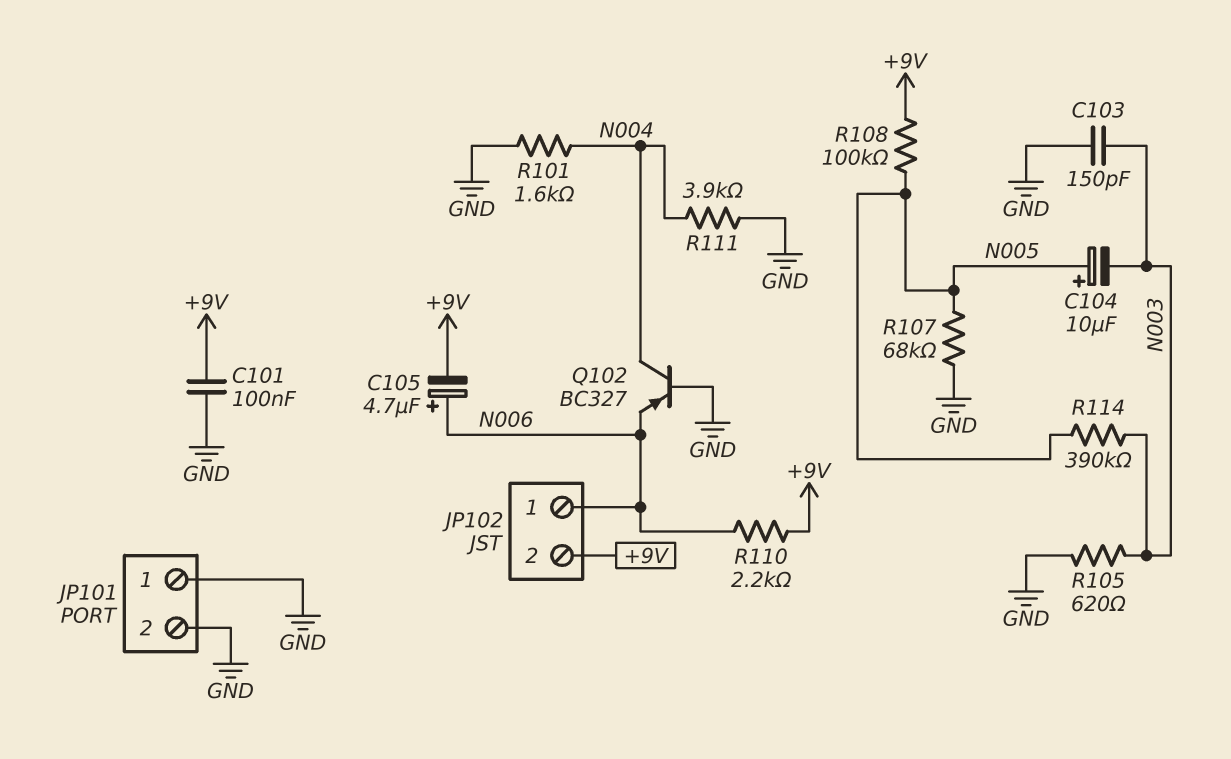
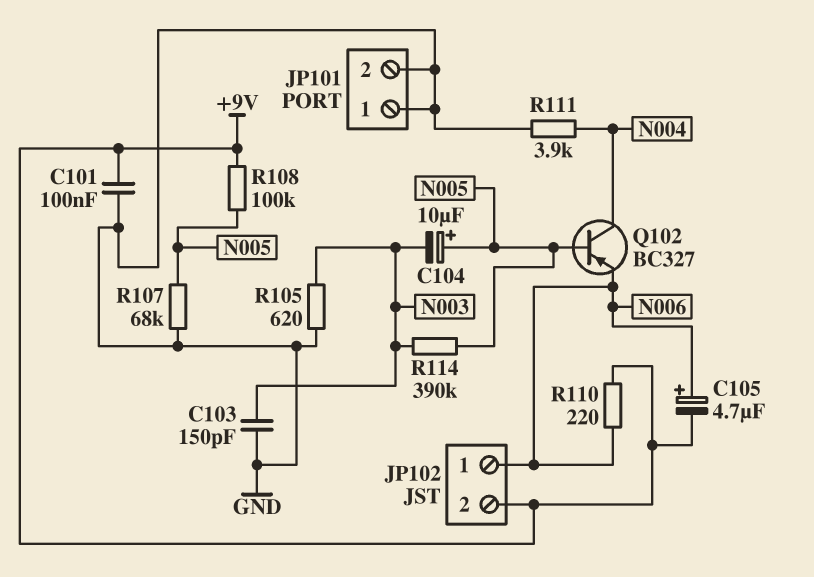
Q102: PNP BC327 (B GND, C N004, E N006) -> PNP BC327 (B N005, C N004, E N006)
R101: 1.6k (GND, N004) -> none
R110: 2.2k (+9V, N006) -> 220 (+9V, N006)

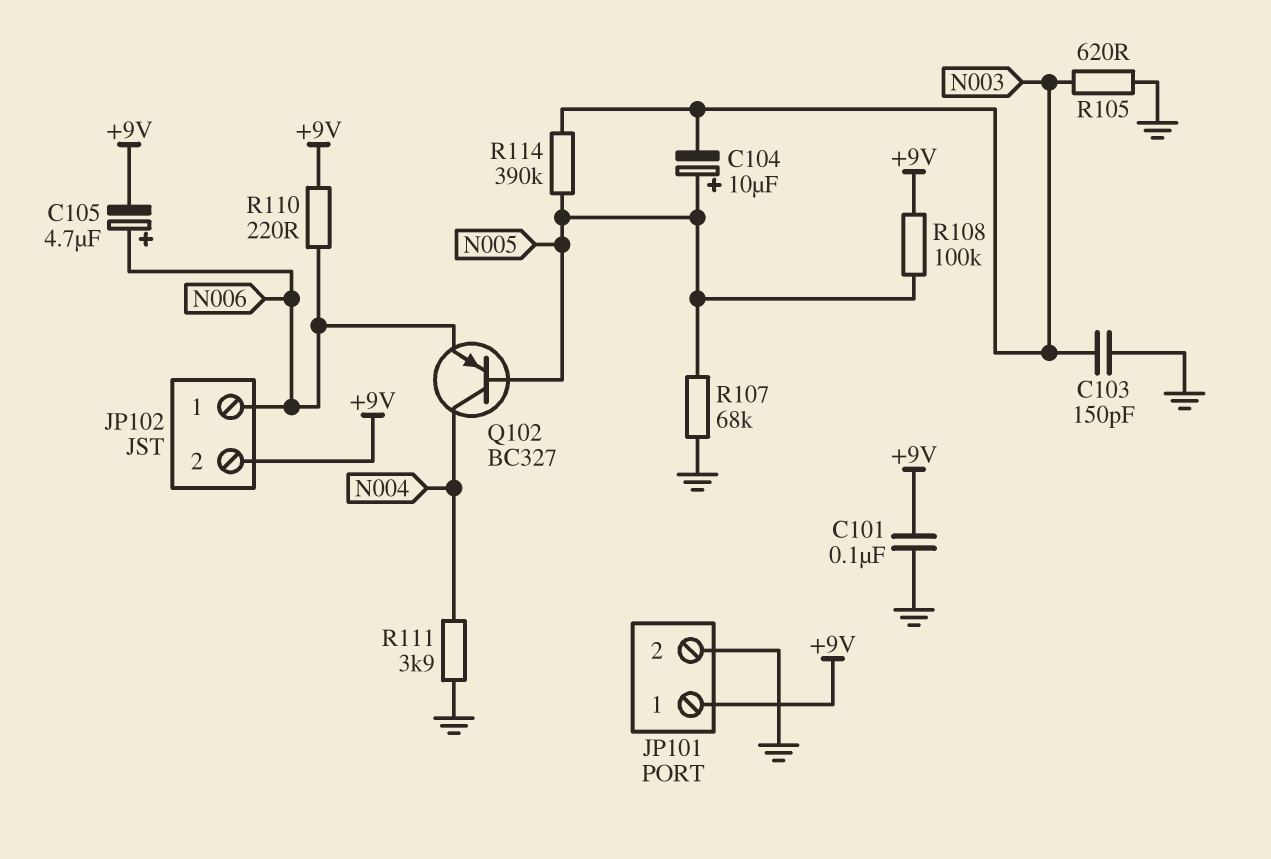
JP101 pin 1: GND -> +9V

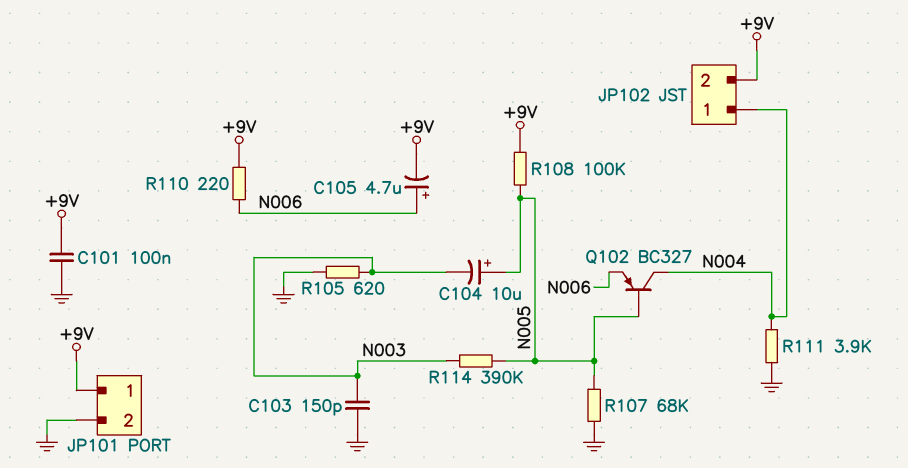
JP102 pin 1: N006 -> N004

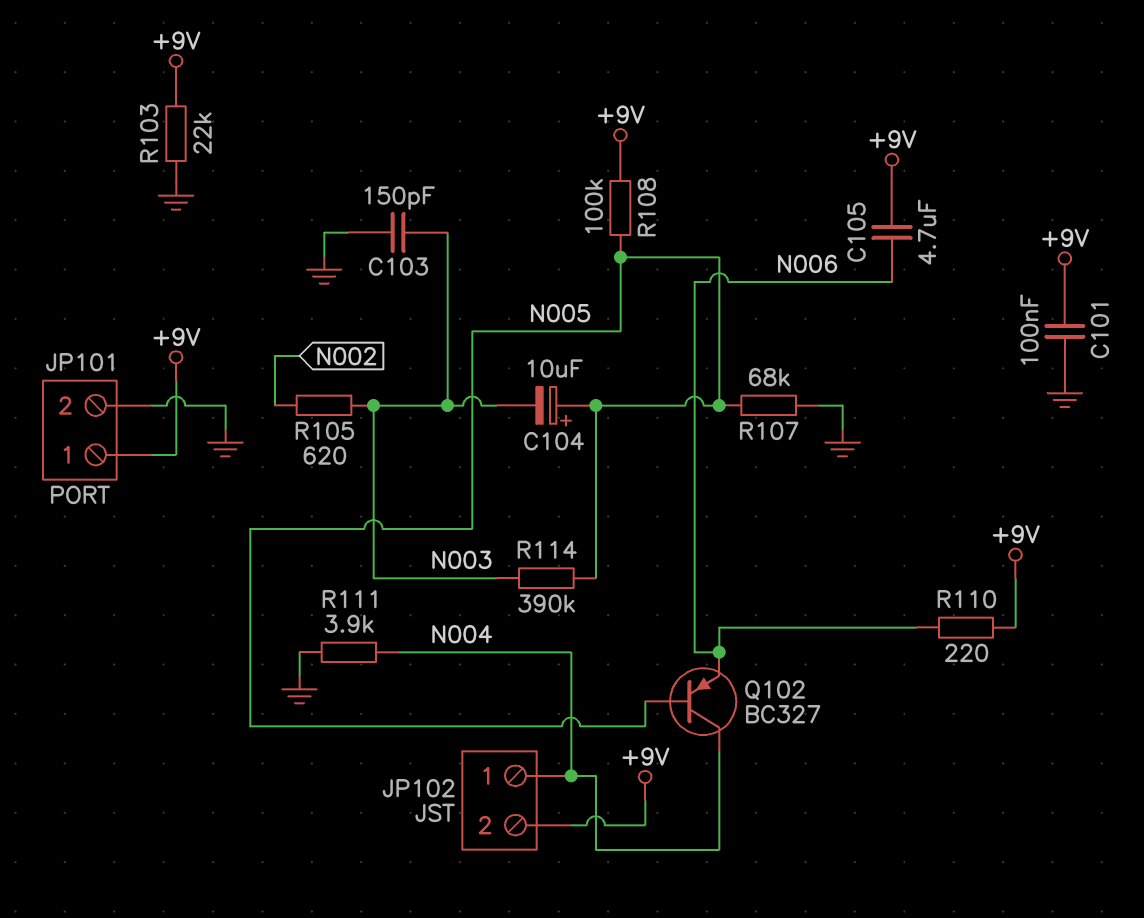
C105: 4.7uF (plus N006, minus +9V) -> 4.7uF (+9V, N006)
R103: none -> 22k (+9V, GND)
R105: 620 (GND, N003) -> 620 (N002, N003)

